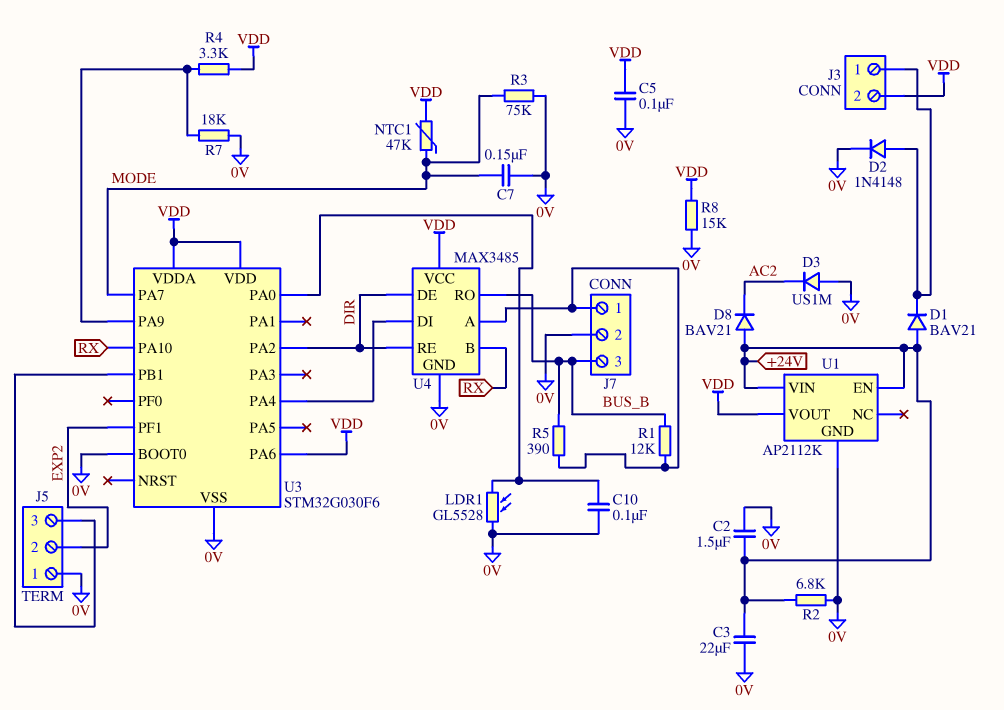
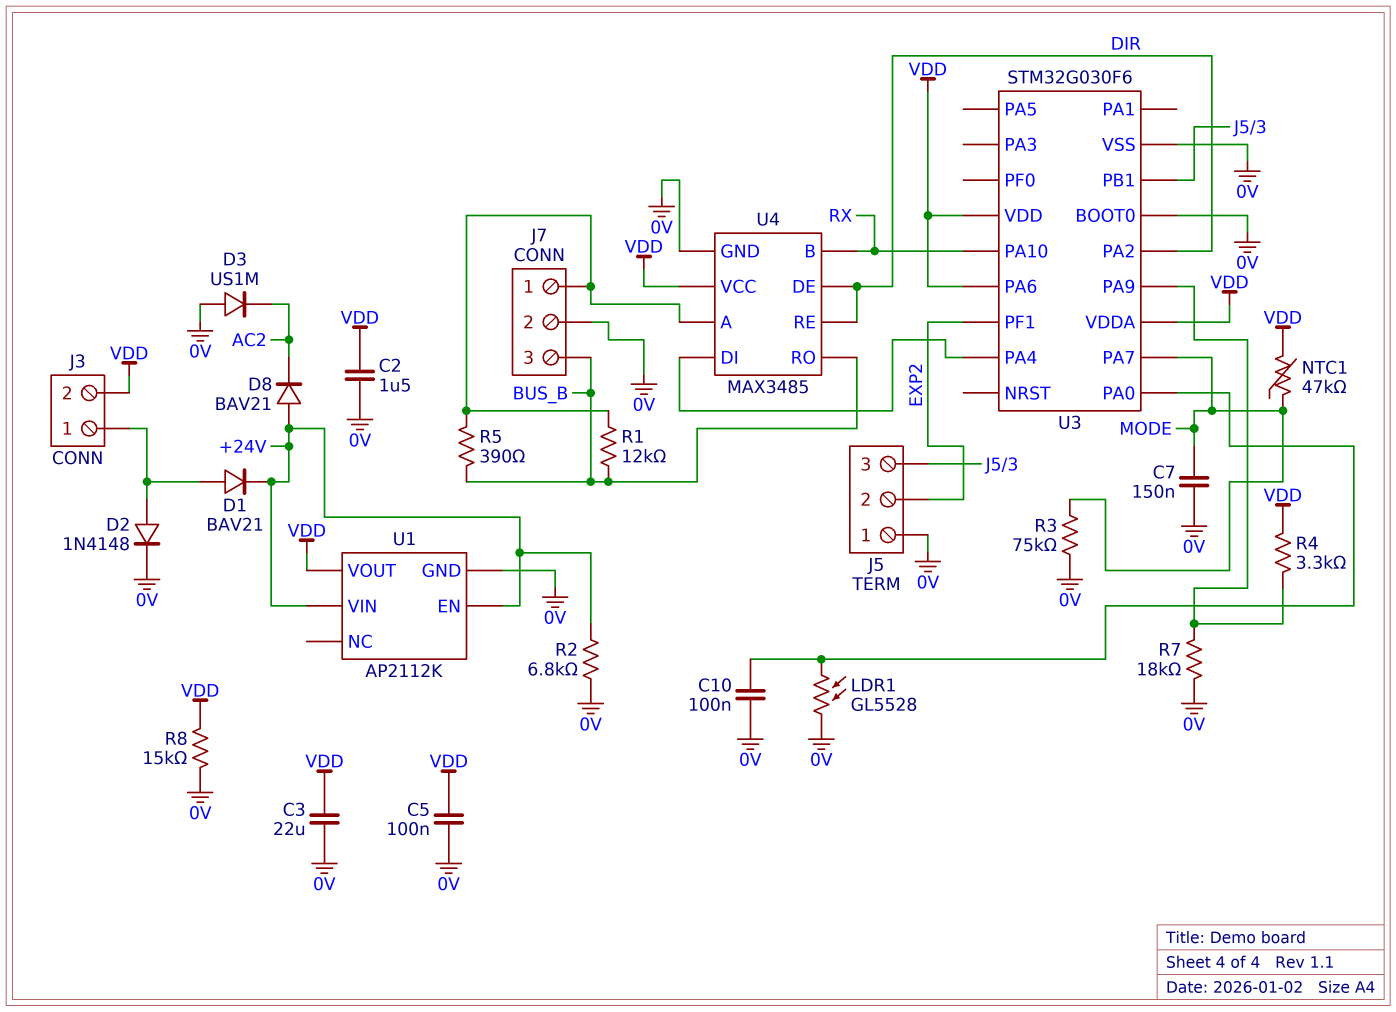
C2: 1.5uF (+24V, 0V) -> 1.5uF (0V, VDD)
C3: 22uF (+24V, 0V) -> 22uF (0V, VDD)
D1: diode BAV21 (A +24V, K J3/1) -> diode BAV21 (A J3/1, K +24V)

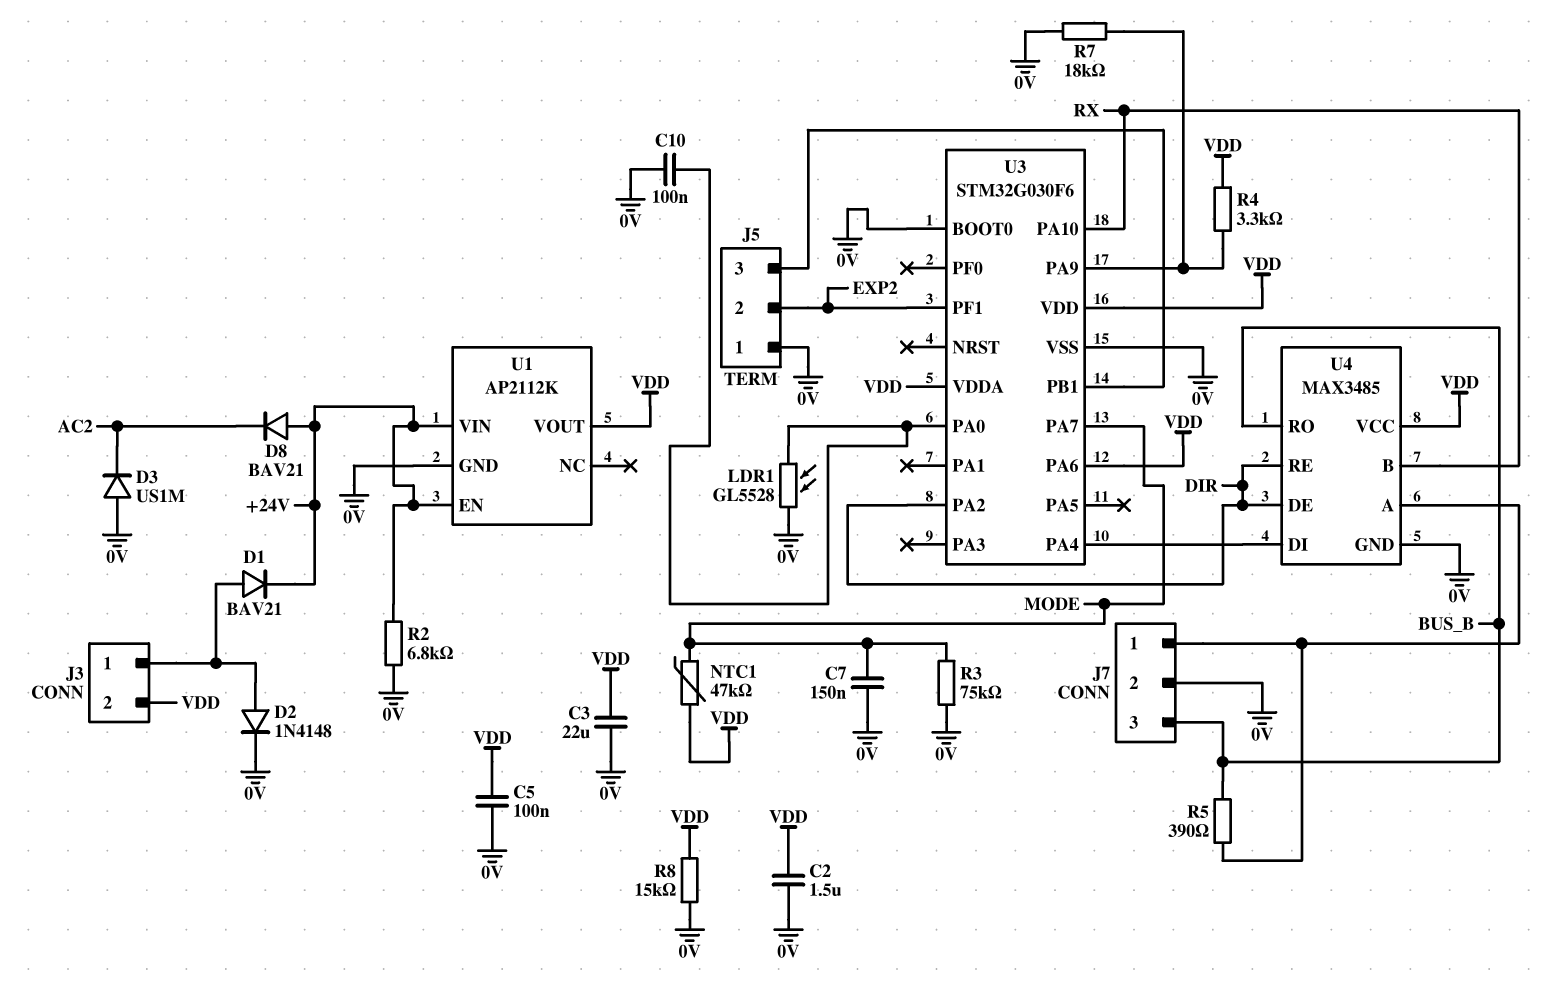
R1: 12k (BUS_B, J7/1) -> none

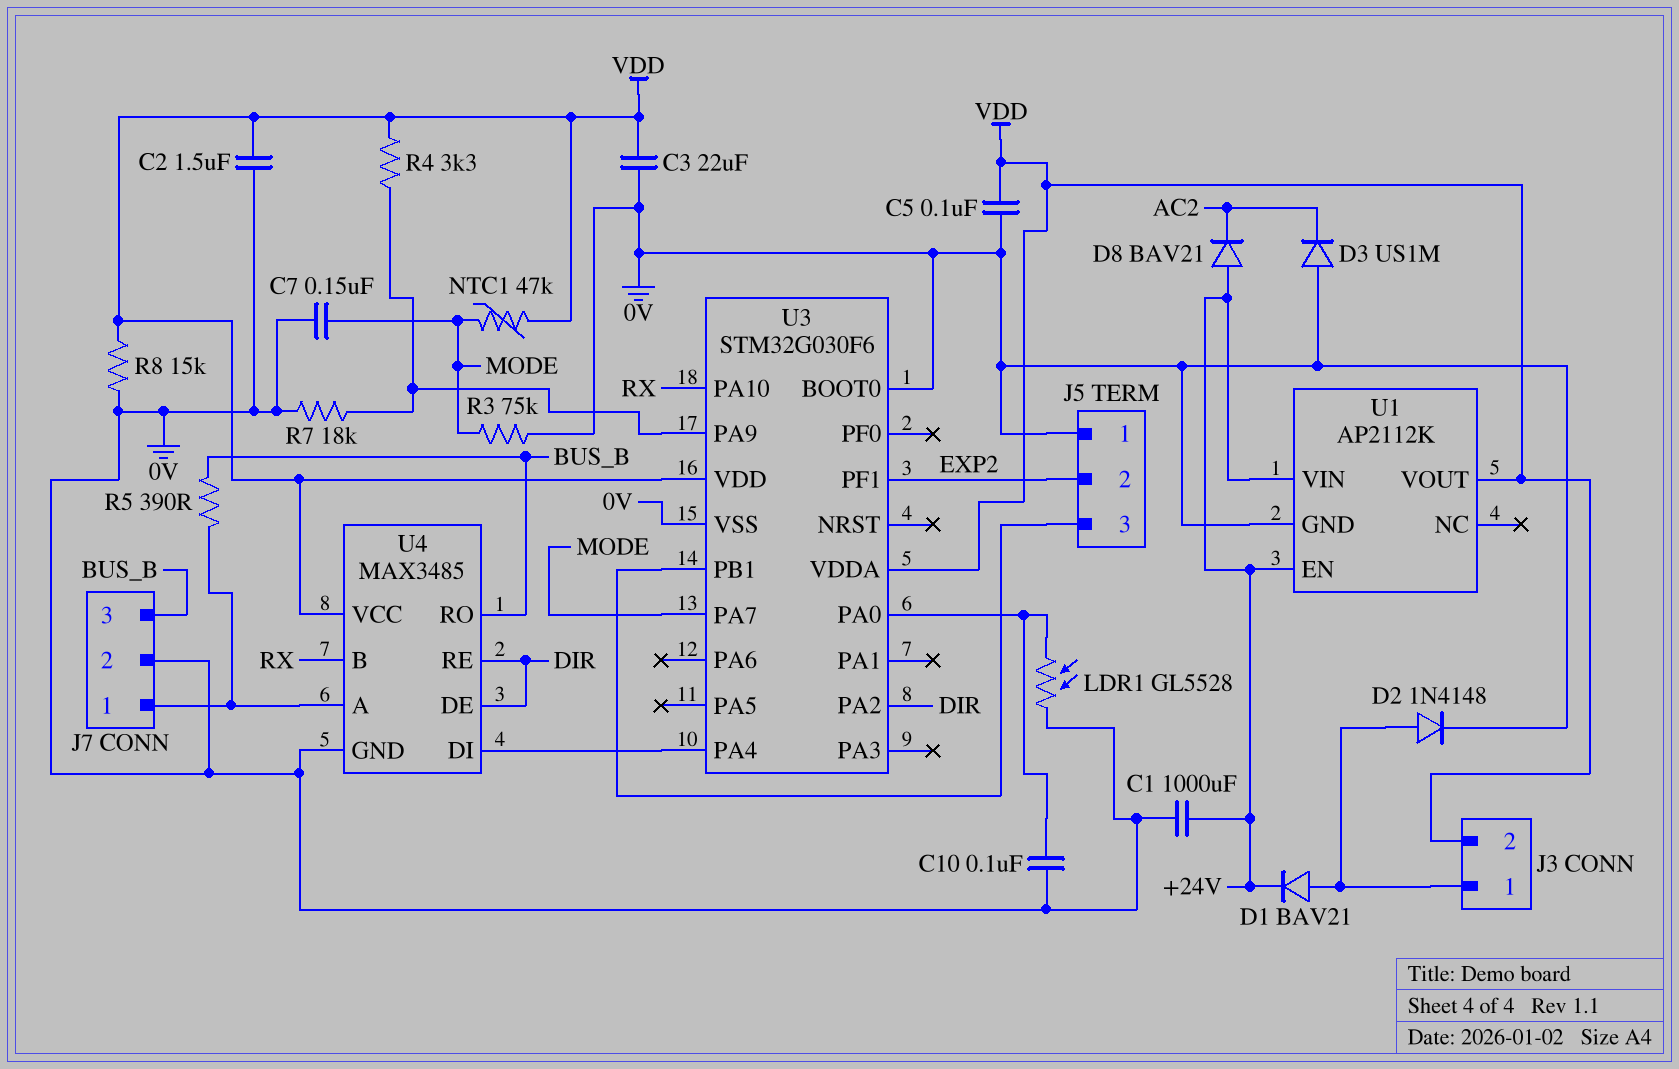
C1: none -> 1000uF (+24V, 0V)
R2: 6.8k (+24V, 0V) -> none
U3 pin PA6: VDD -> none

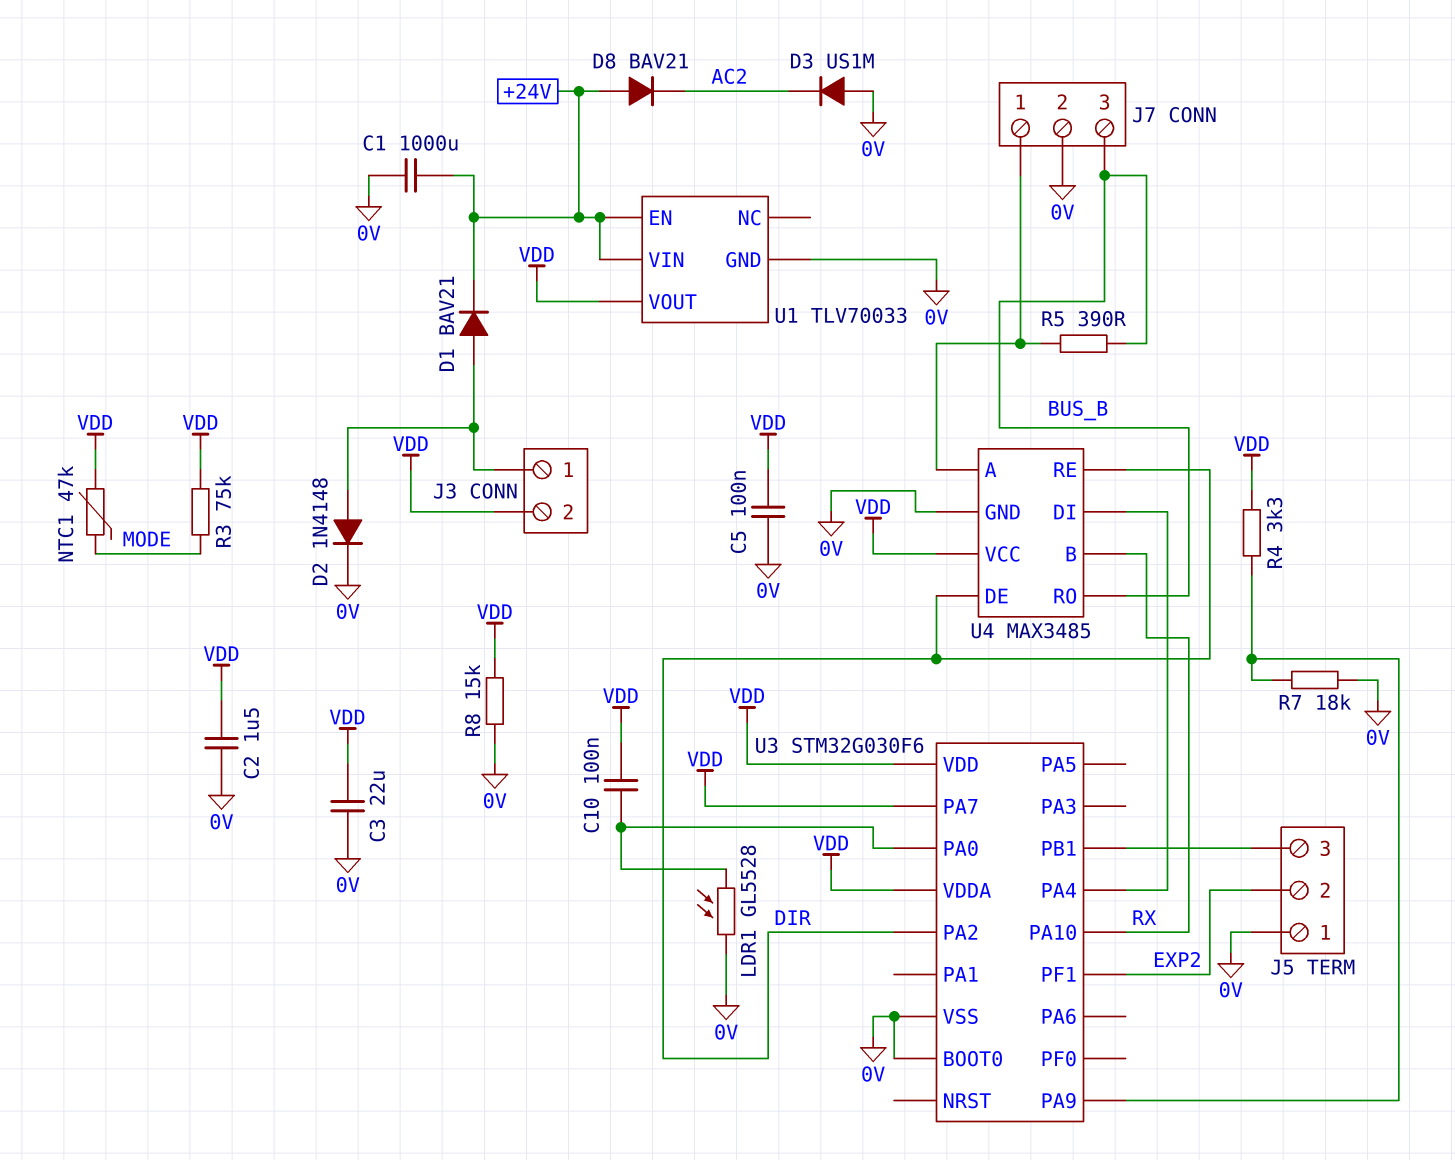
C7: 150nF (0V, MODE) -> none
C10: 100nF (0V, U3/PA0) -> 100nF (U3/PA0, VDD)
R3: 75k (0V, MODE) -> 75k (MODE, VDD)
U1: AP2112K -> TLV70033
U3 pin PA7: MODE -> VDD

